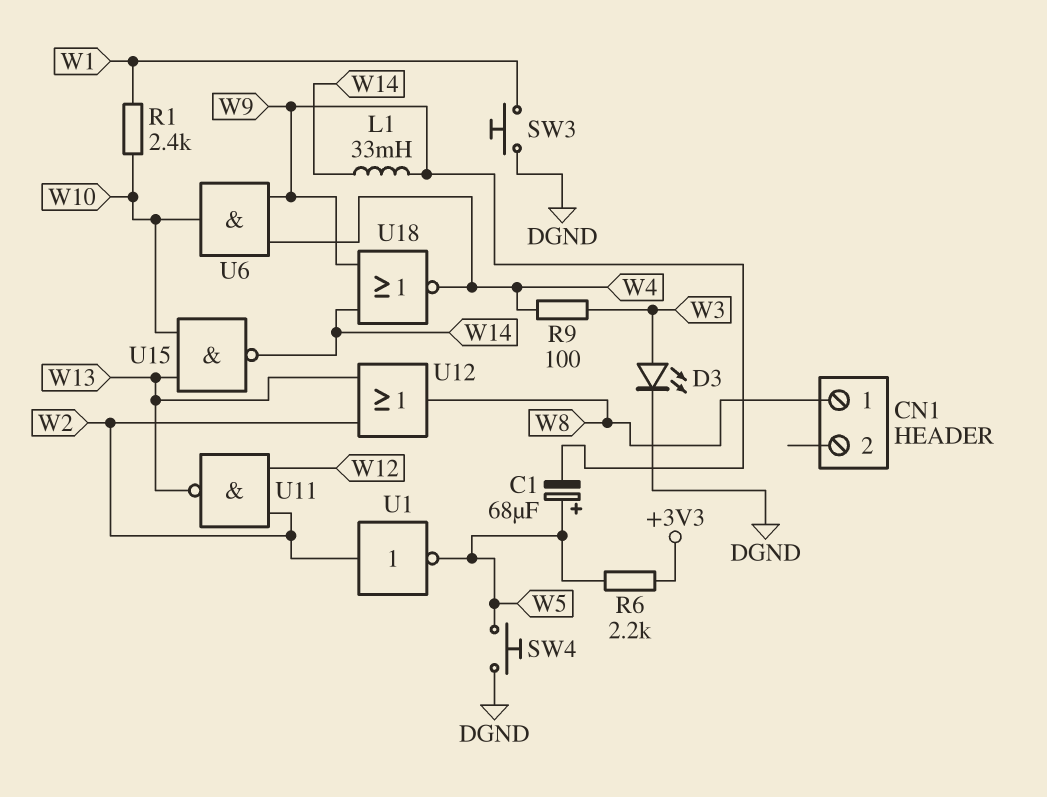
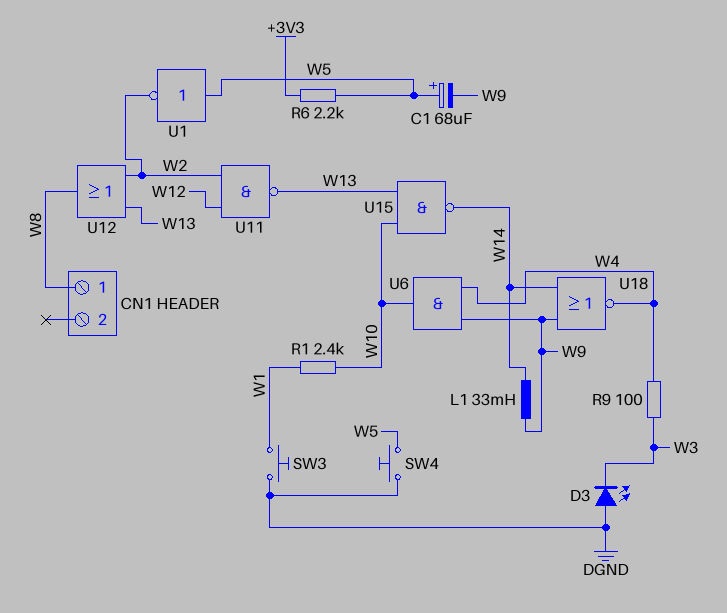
D3: LED (A W3, K DGND) -> LED (A DGND, K W3)
U1: NOT (in W2, out W5) -> NOT (in W5, out W2)

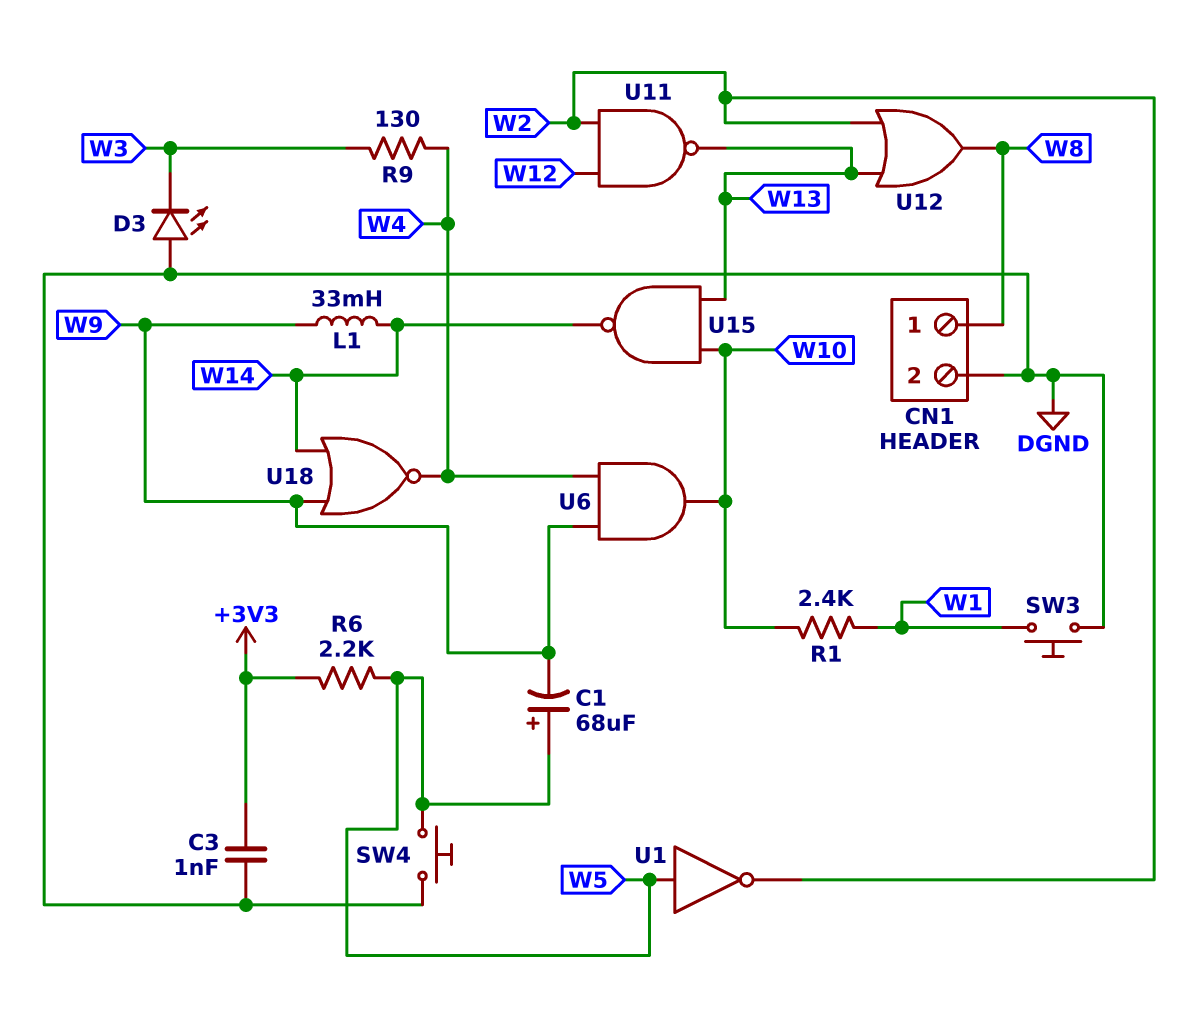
C3: none -> 1nF (+3V3, DGND)
CN1 pin 2: none -> DGND
R9: 100 (W3, W4) -> 130 (W3, W4)

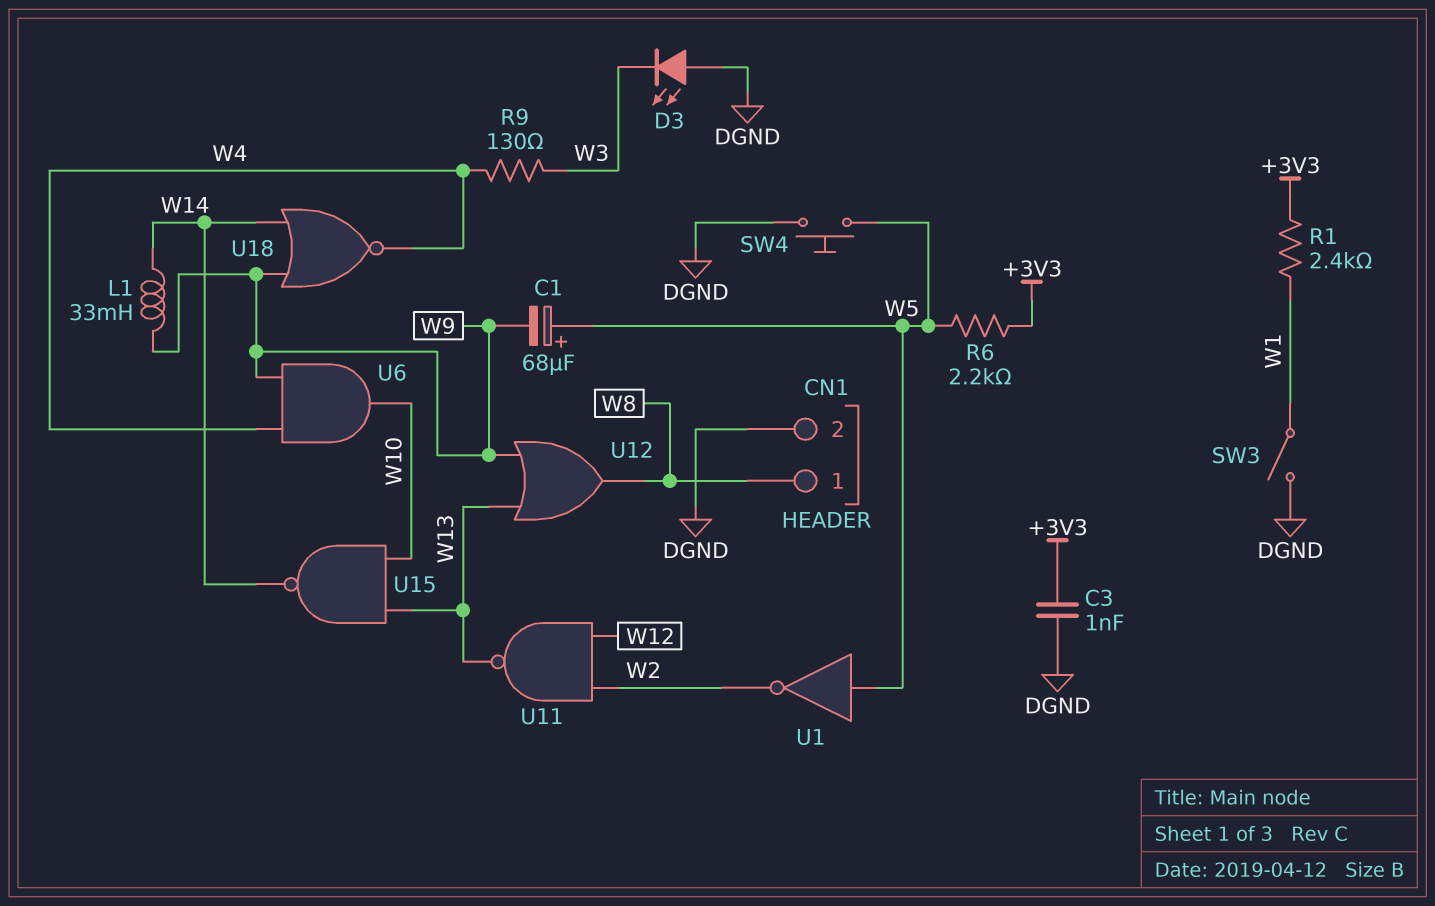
R1: 2.4k (W1, W10) -> 2.4k (+3V3, W1)
SW3: button (DGND, W1) -> switch (DGND, W1)
U12: OR (in W2, in W13, out W8) -> OR (in W9, in W13, out W8)

